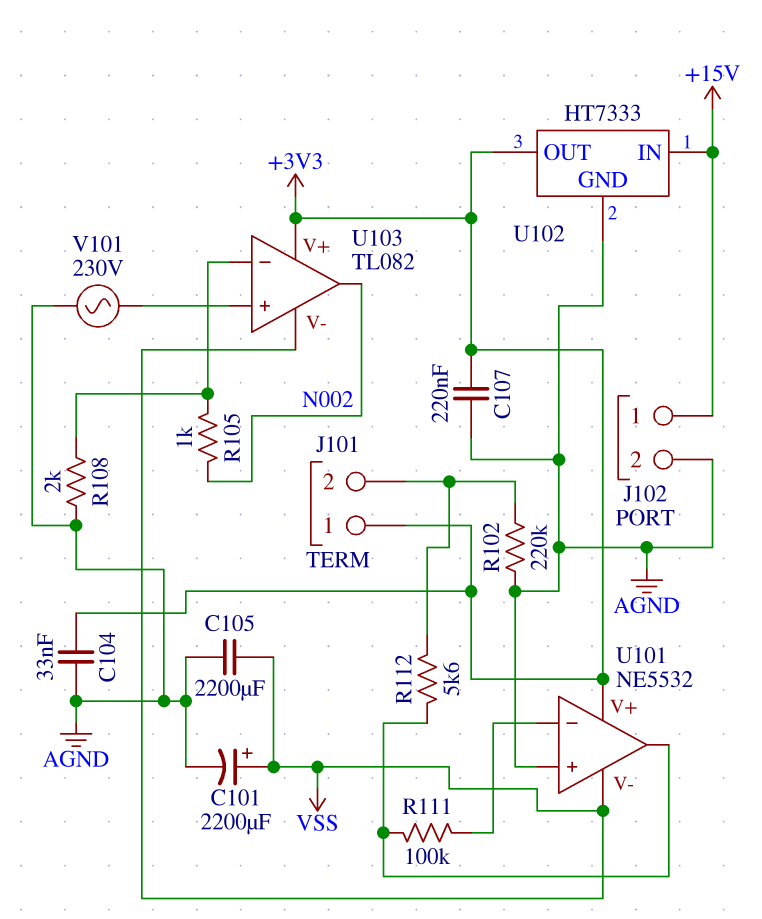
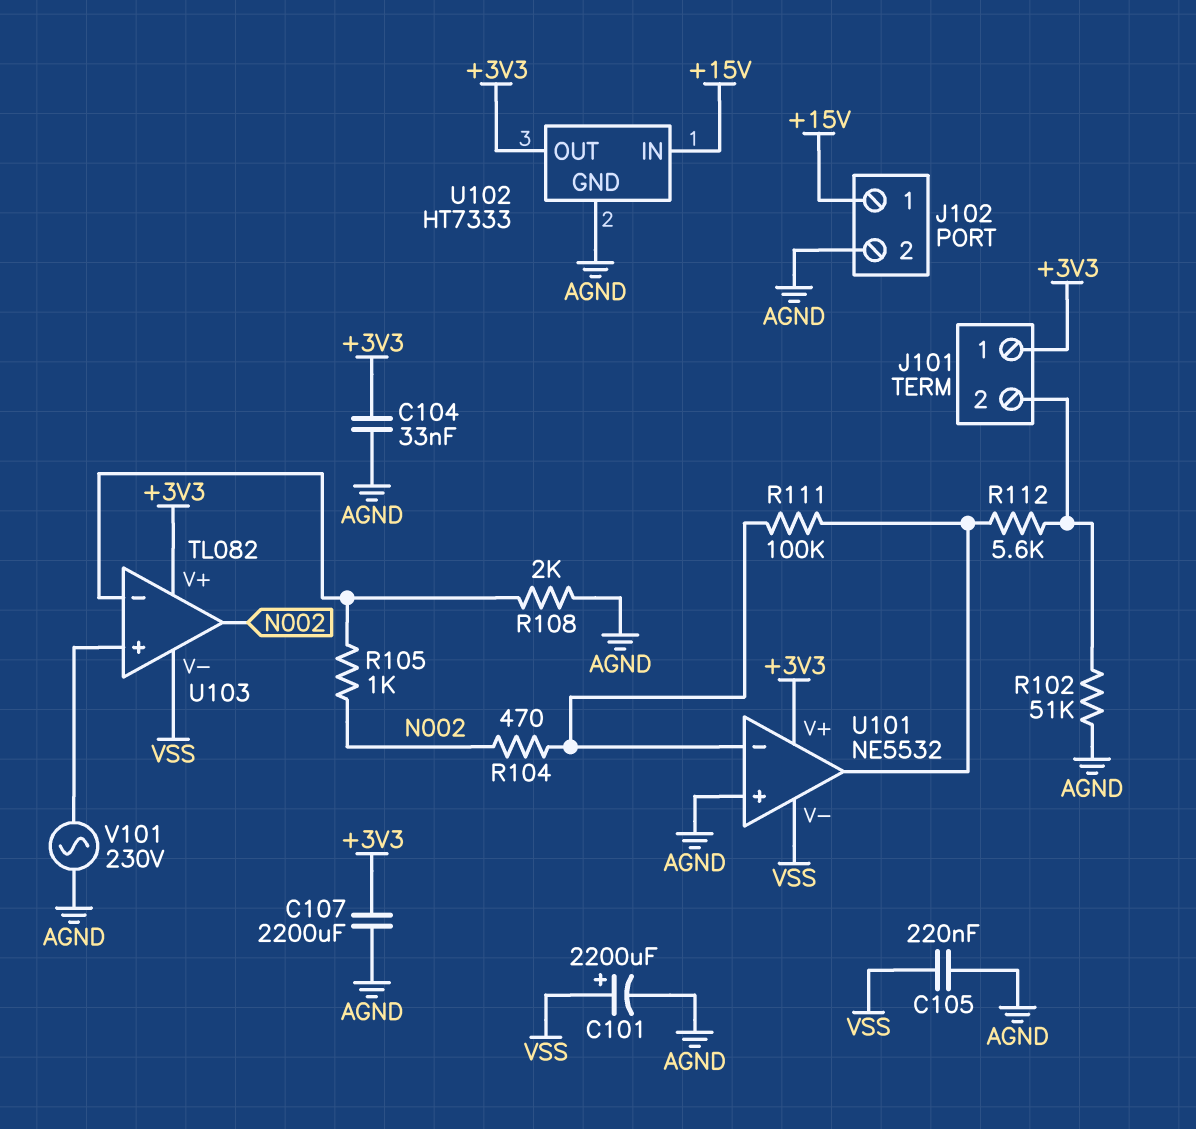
C105: 2200uF (AGND, VSS) -> 220nF (AGND, VSS)
C107: 220nF (+3V3, AGND) -> 2200uF (+3V3, AGND)
R102: 220k (AGND, J101/2) -> 51k (AGND, J101/2)
R104: none -> 470 (N002, U101/in-)

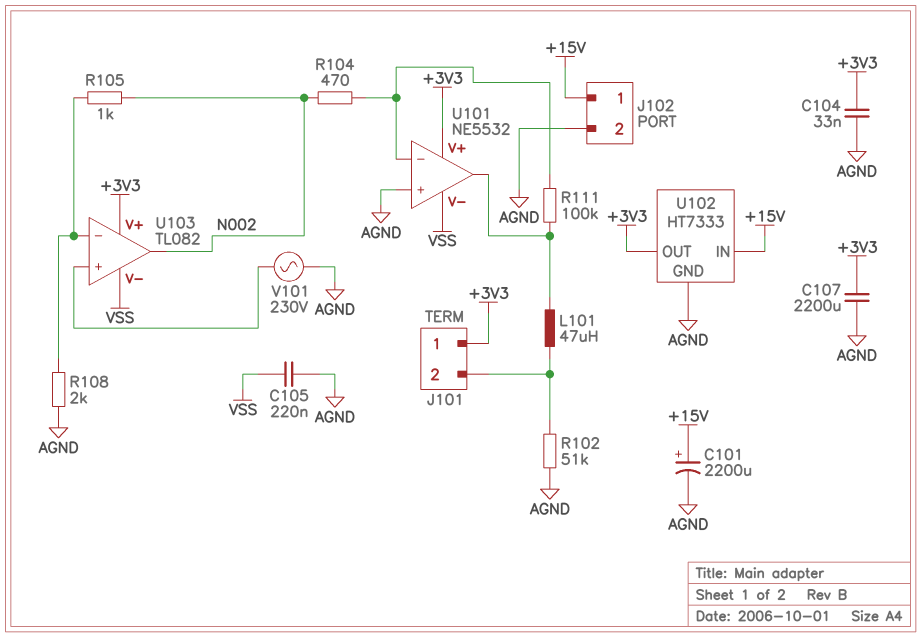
C101: 2200uF (plus VSS, minus AGND) -> 2200uF (plus +15V, minus AGND)
L101: none -> 47uH (J101/2, U101/out)
R112: 5.6k (J101/2, U101/out) -> none

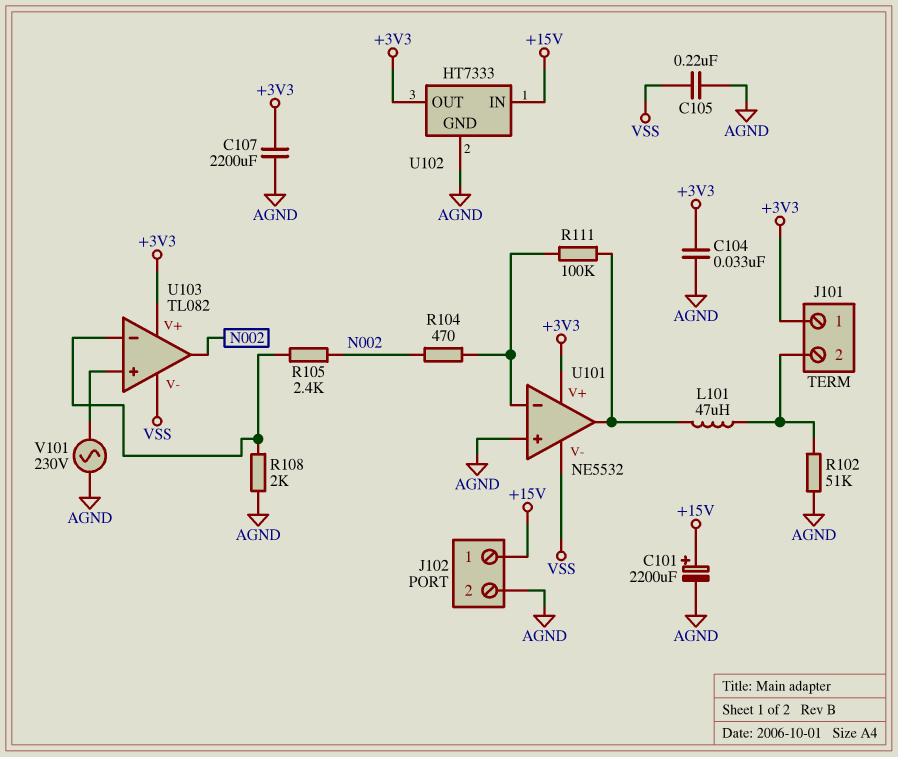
R105: 1k (N002, U103/in-) -> 2.4k (N002, U103/in-)

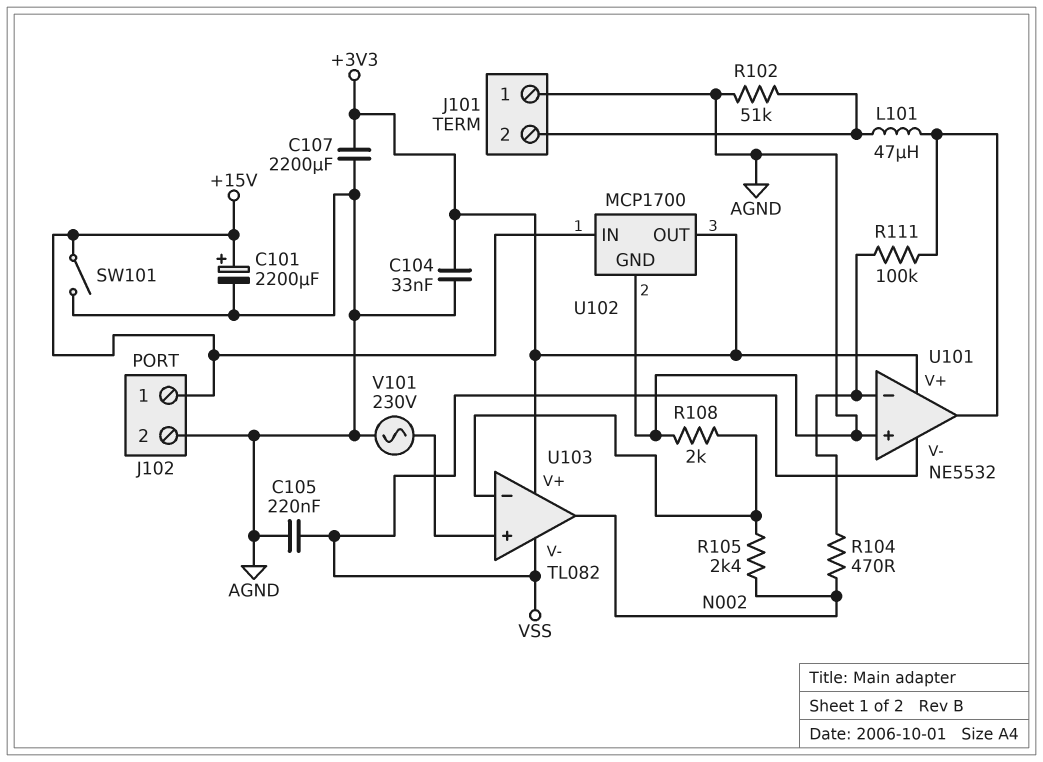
J101 pin 1: +3V3 -> AGND
SW101: none -> switch (+15V, AGND)
U102: HT7333 -> MCP1700

